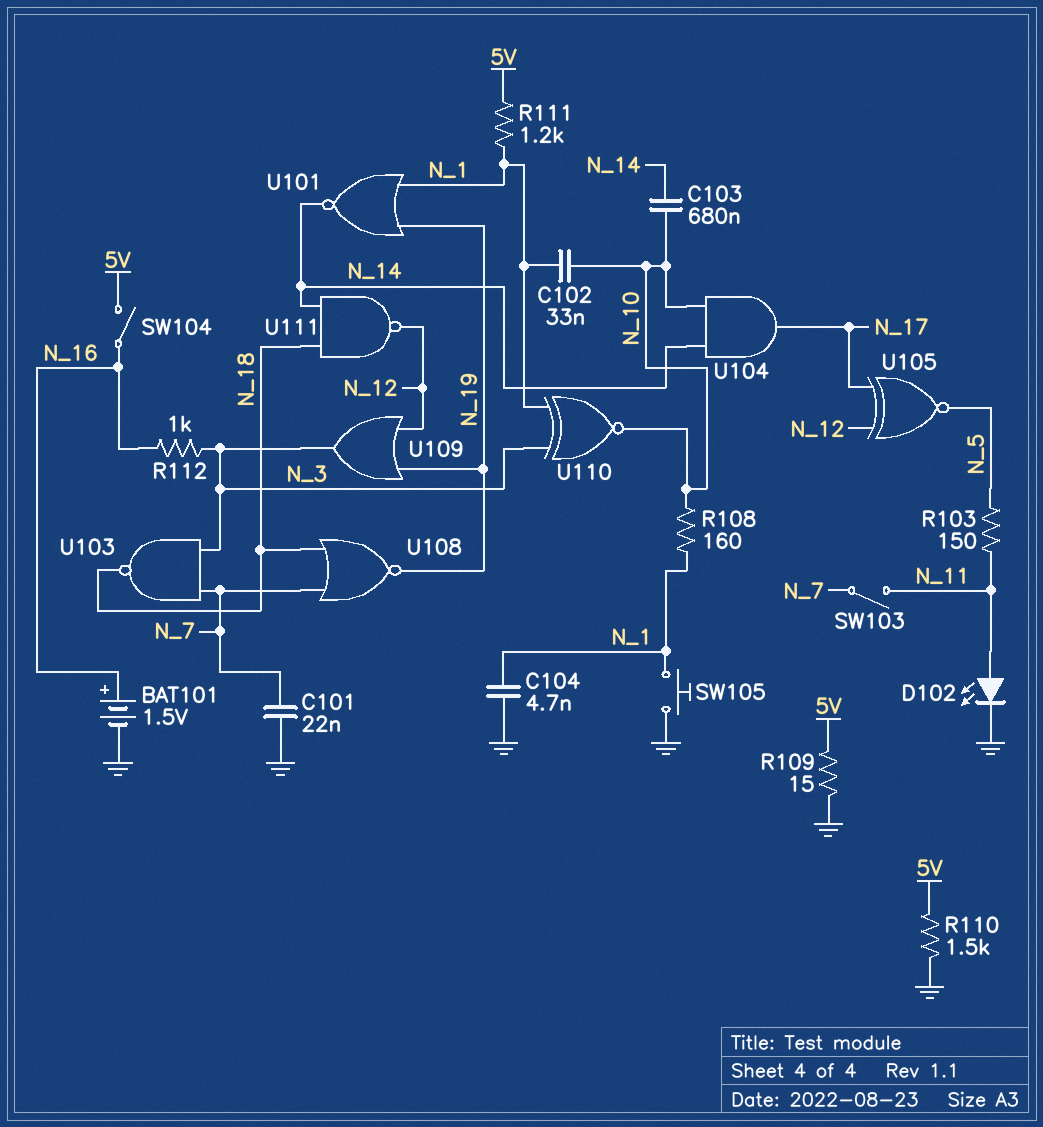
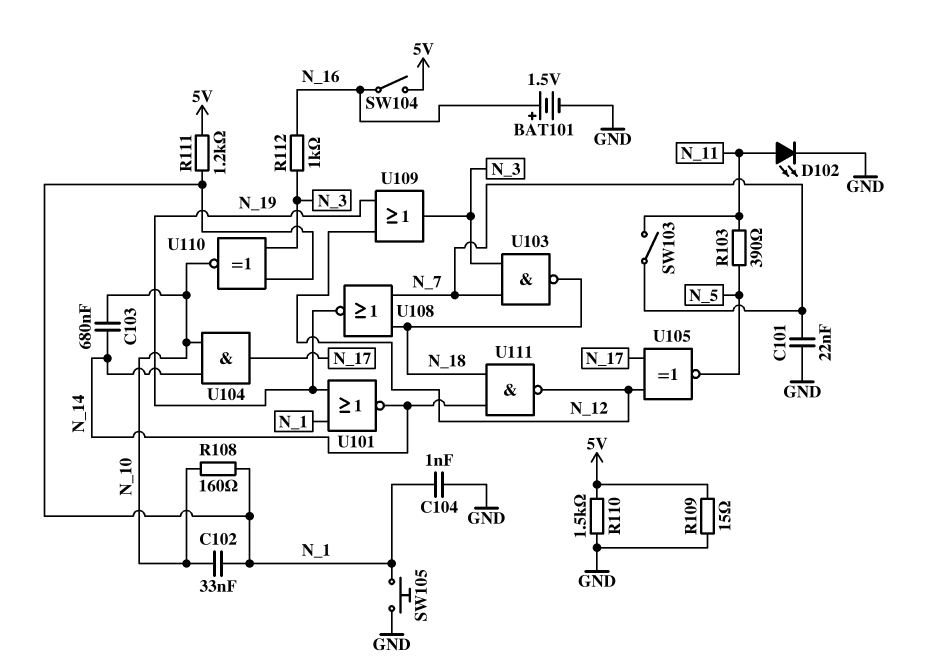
C104: 4.7nF (GND, N_1) -> 1nF (GND, N_1)
R103: 150 (N_5, N_11) -> 390 (N_5, N_11)

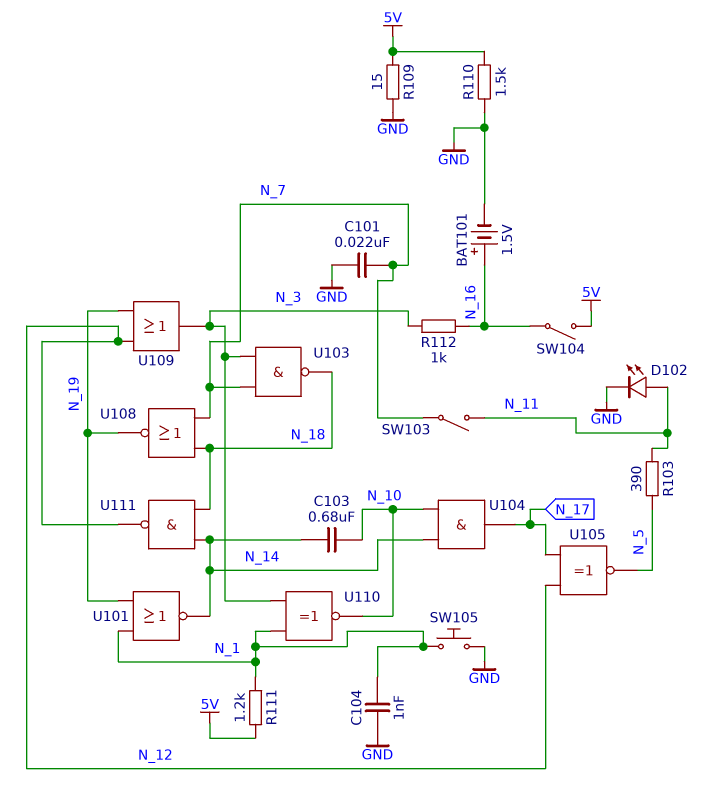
C102: 33nF (N_1, N_10) -> none
R108: 160 (N_1, N_10) -> none

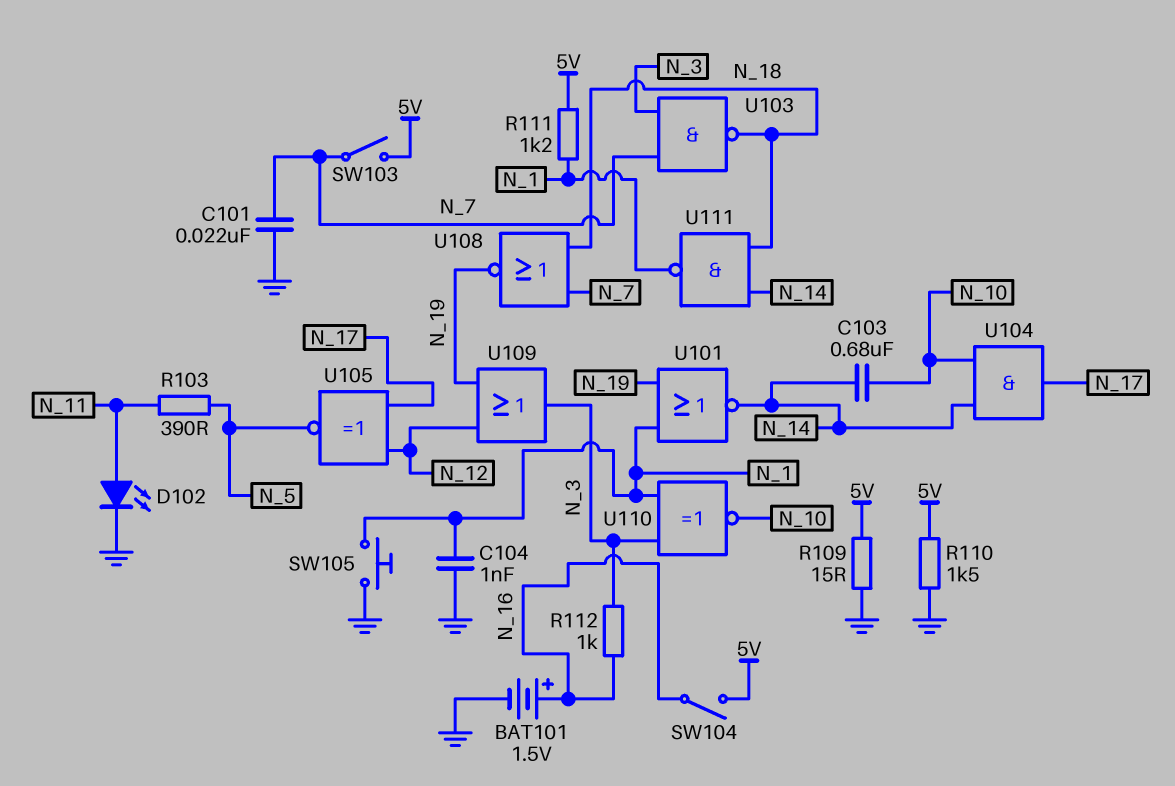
SW103: switch (N_7, N_11) -> switch (5V, N_7)
U111: NAND (in N_14, in N_18, out N_12) -> NAND (in N_14, in N_18, out N_1)

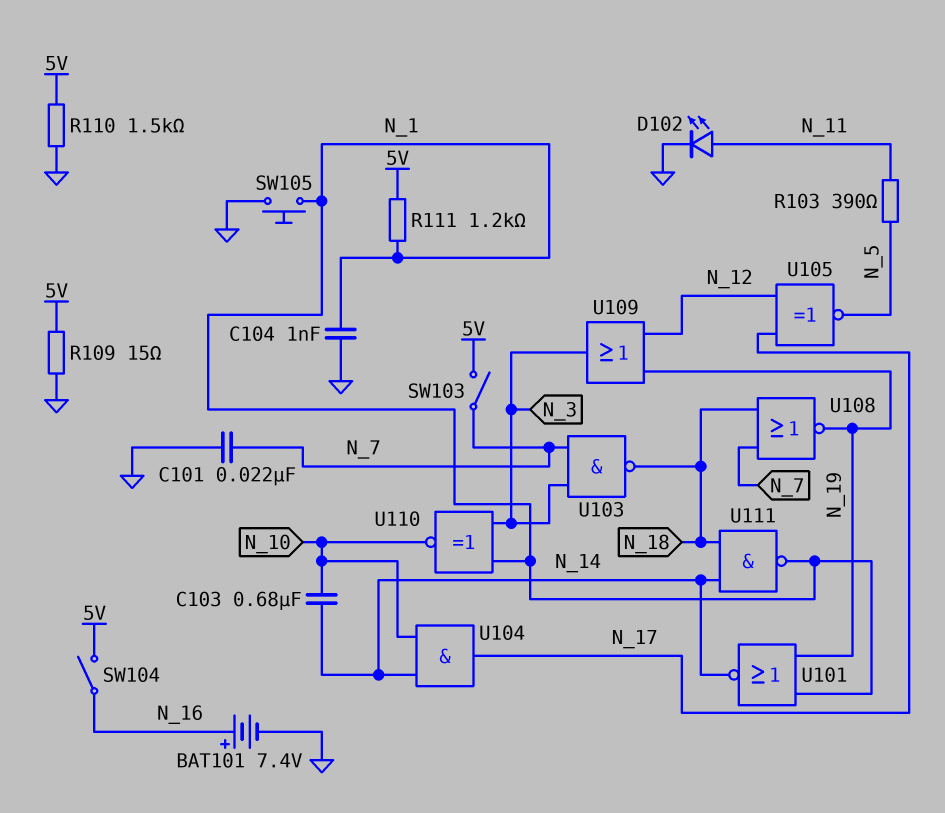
BAT101: 1.5V (plus N_16, minus GND) -> 7.4V (plus N_16, minus GND)
R112: 1k (N_3, N_16) -> none

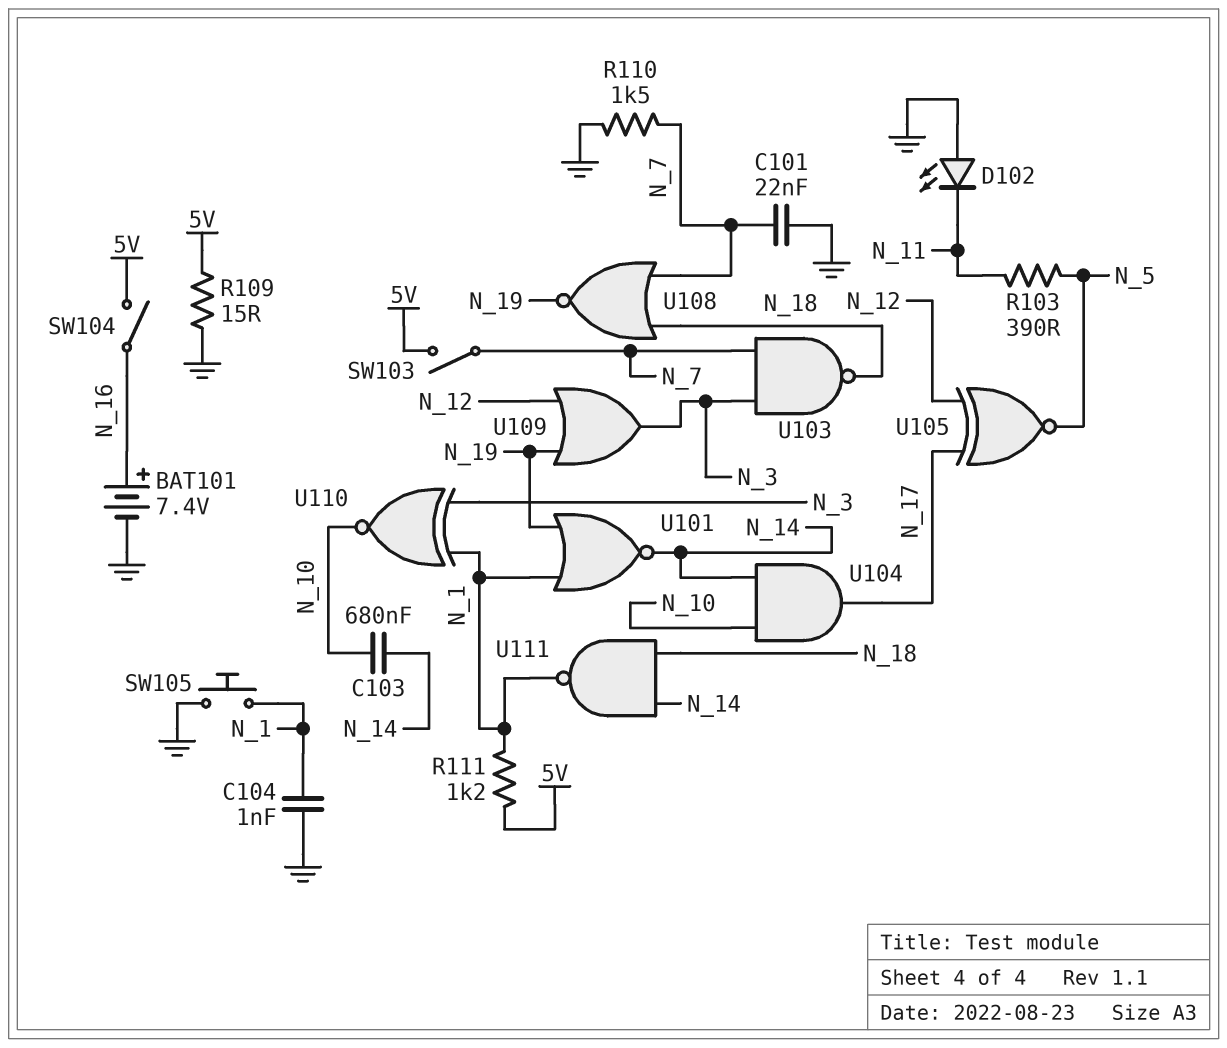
D102: LED (A N_11, K GND) -> LED (A GND, K N_11)
R110: 1.5k (5V, GND) -> 1.5k (GND, N_7)

